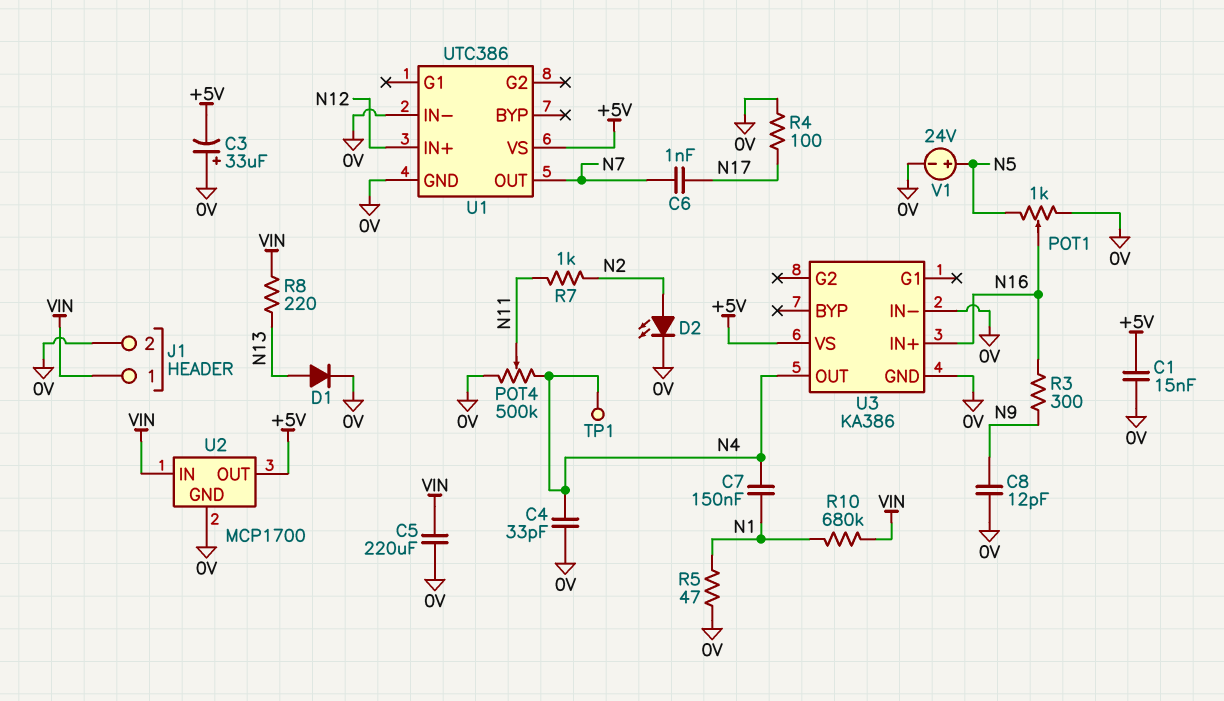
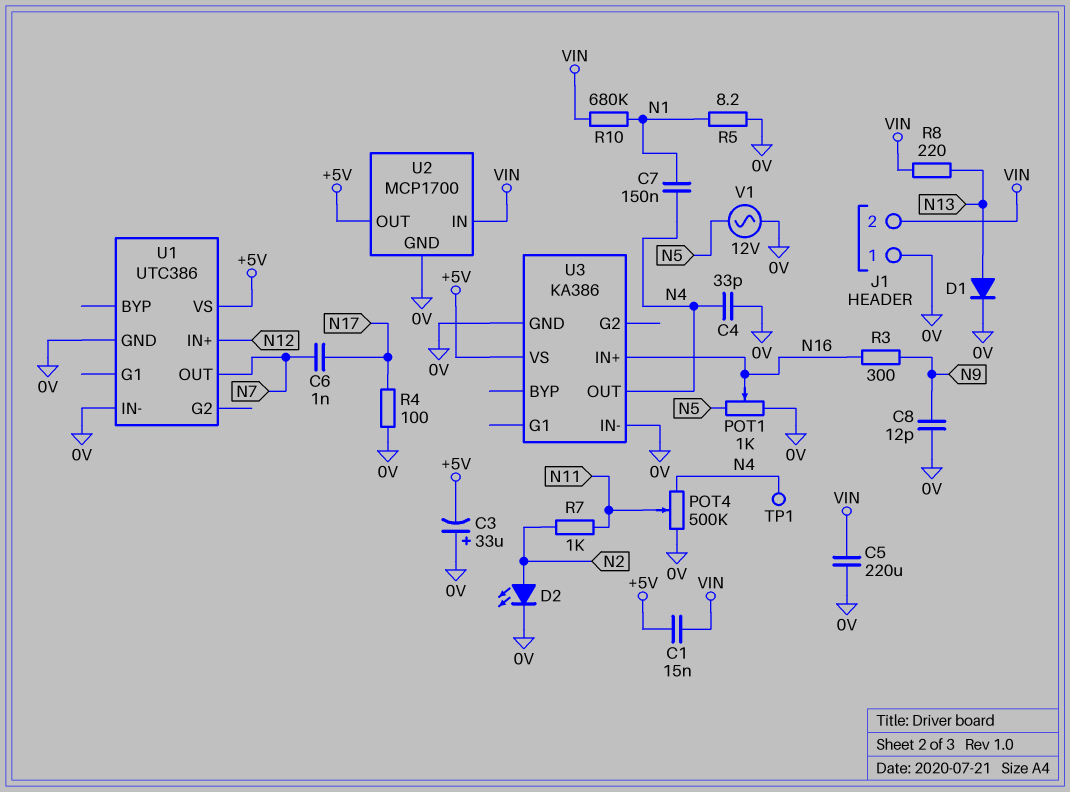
C1: 15nF (+5V, 0V) -> 15nF (+5V, VIN)
J1 pin 1: VIN -> 0V
J1 pin 2: 0V -> VIN
R5: 47 (0V, N1) -> 8.2 (0V, N1)
V1: 24V (plus N5, minus 0V) -> AC 12V (0V, N5)

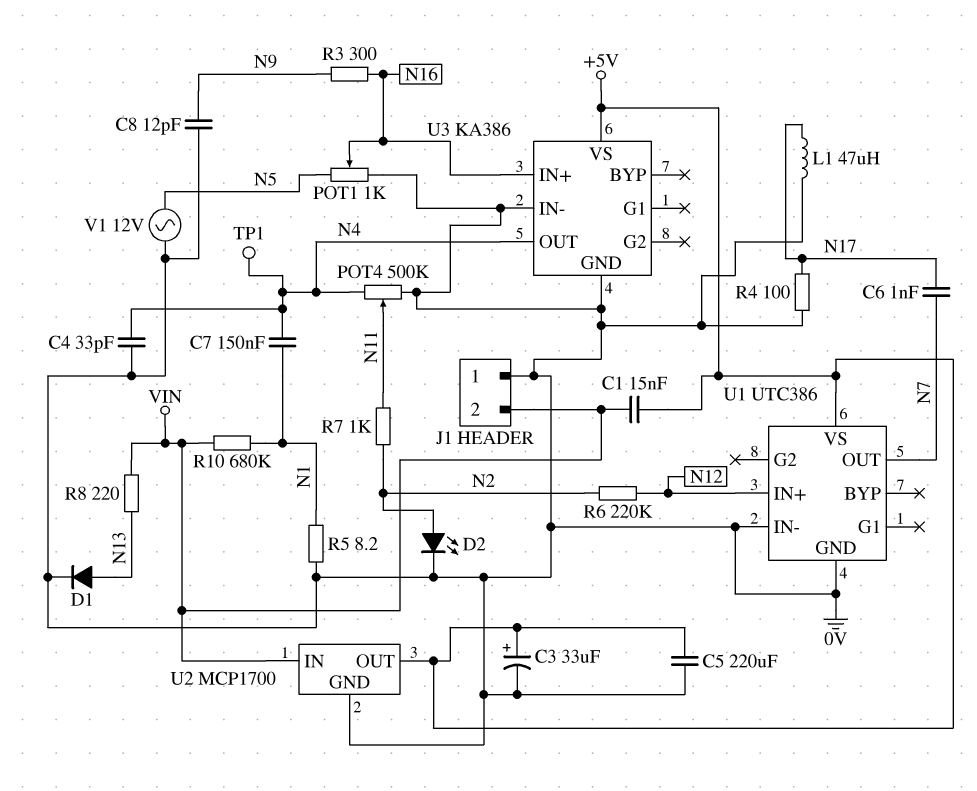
C3: 33uF (plus 0V, minus +5V) -> 33uF (plus +5V, minus 0V)
C5: 220uF (0V, VIN) -> 220uF (+5V, 0V)
L1: none -> 47uH (0V, N17)
R6: none -> 220k (N2, N12)

